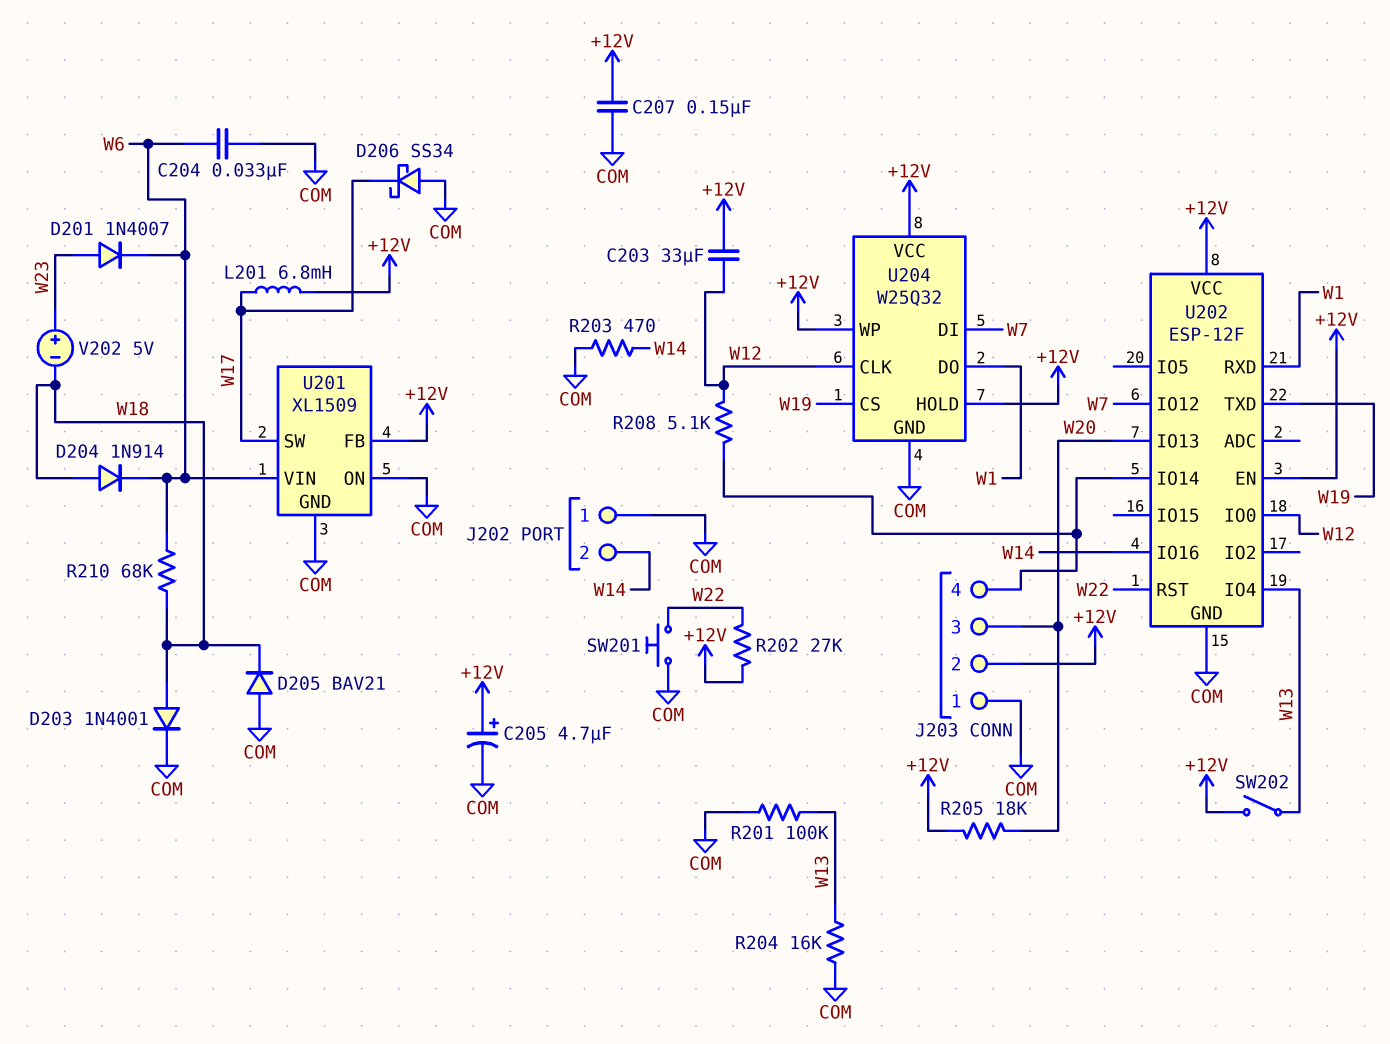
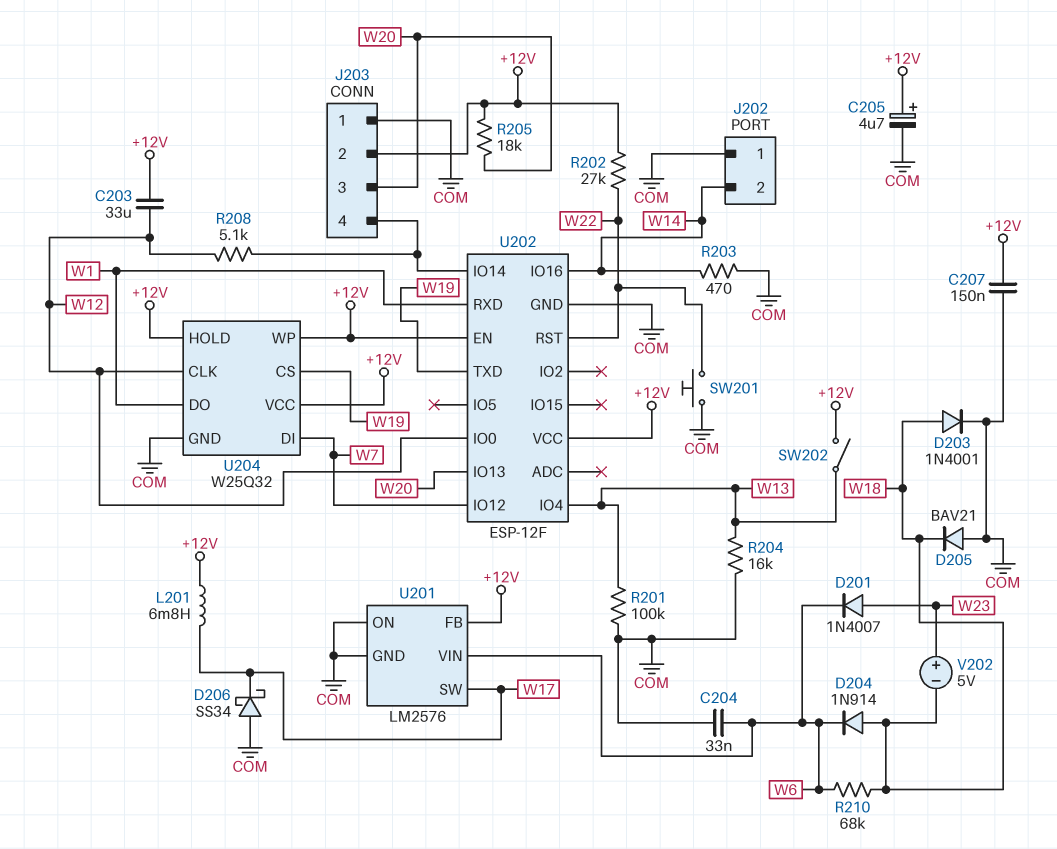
U201: XL1509 -> LM2576

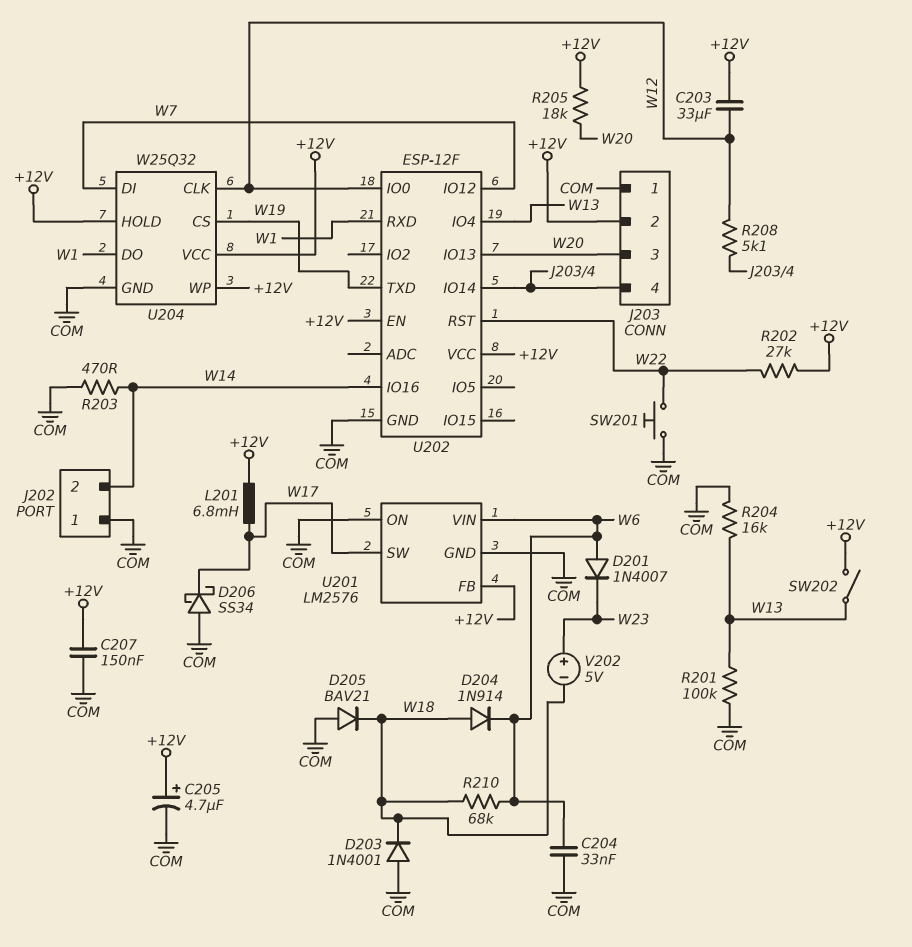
D201: diode 1N4007 (A W23, K W6) -> diode 1N4007 (A W6, K W23)
D203: diode 1N4001 (A W18, K COM) -> diode 1N4001 (A COM, K W18)

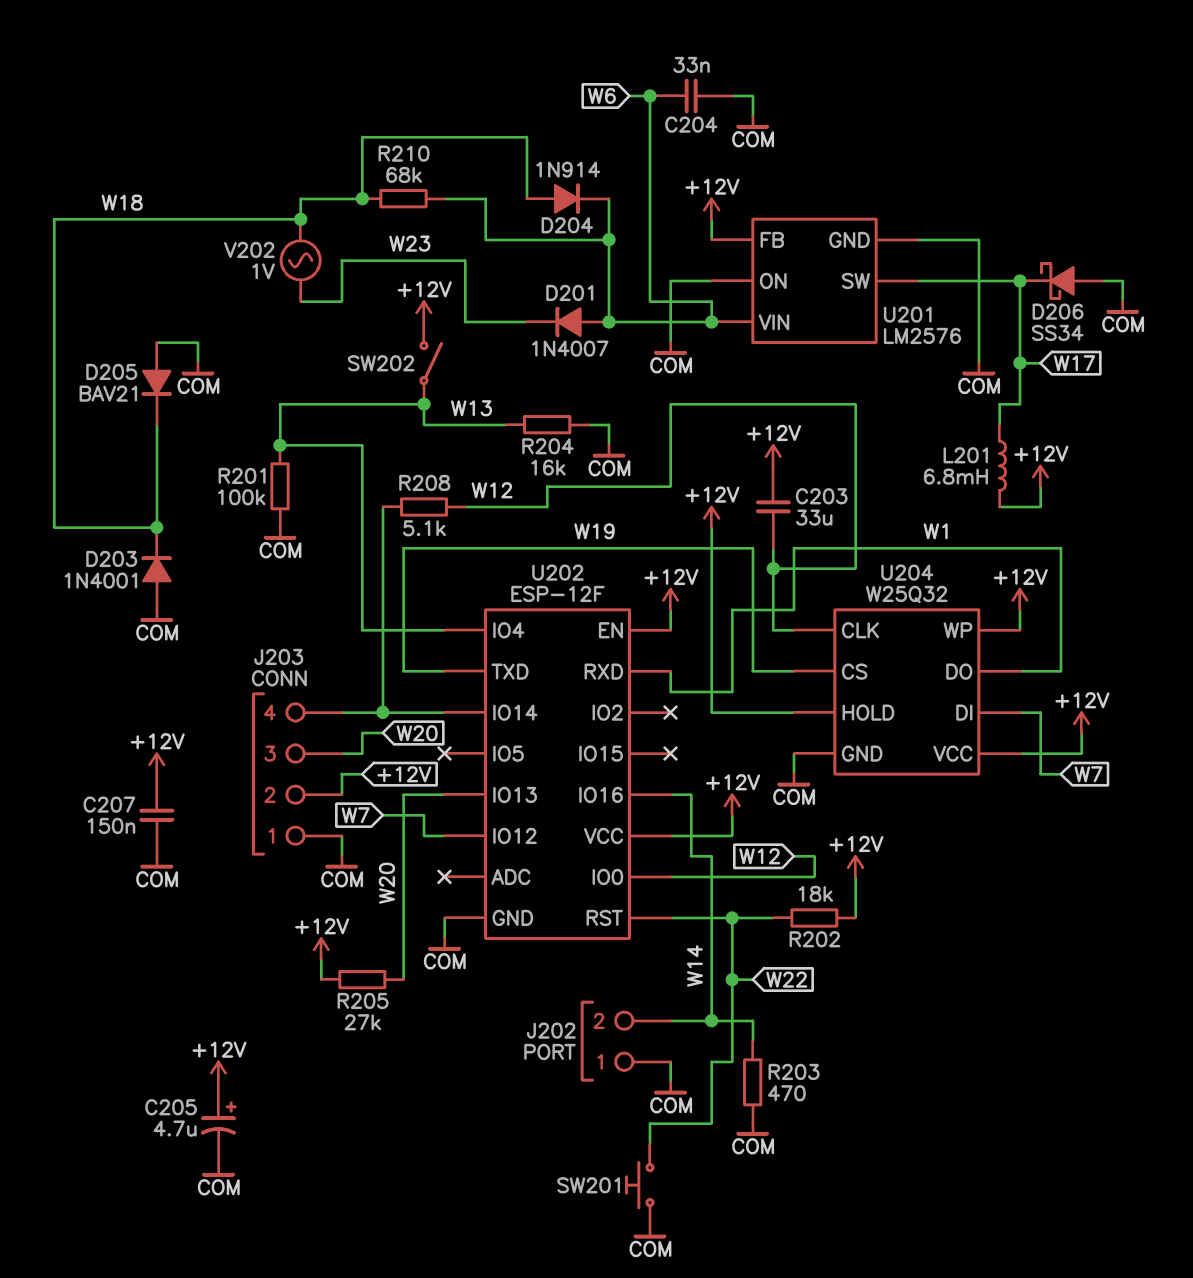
R202: 27k (+12V, W22) -> 18k (+12V, W22)
R205: 18k (+12V, W20) -> 27k (+12V, W20)
V202: 5V (plus W23, minus W18) -> AC 1V (W18, W23)

